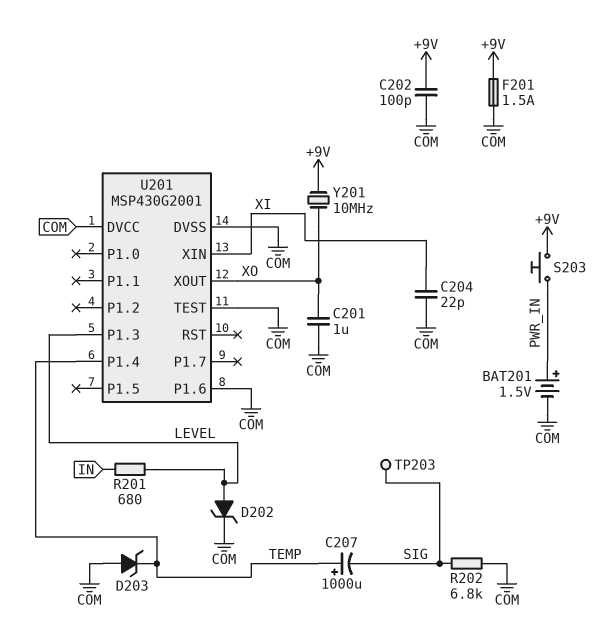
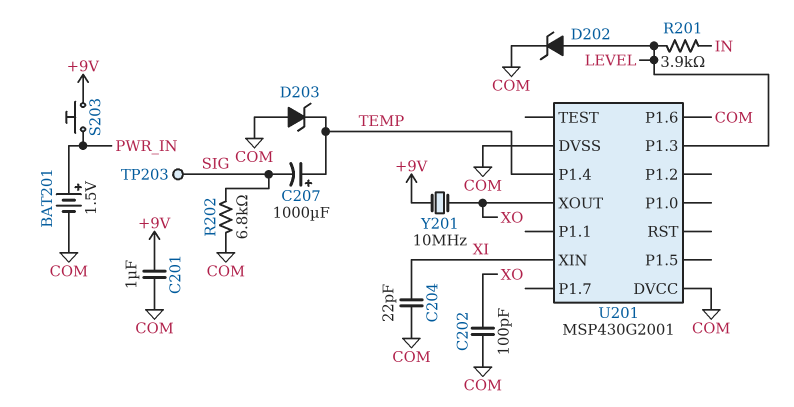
C201: 1uF (COM, XO) -> 1uF (+9V, COM)
C202: 100pF (+9V, COM) -> 100pF (COM, XO)
F201: 1.5A (+9V, COM) -> none
R201: 680 (IN, LEVEL) -> 3.9k (IN, LEVEL)
U201 pin TEST: COM -> none

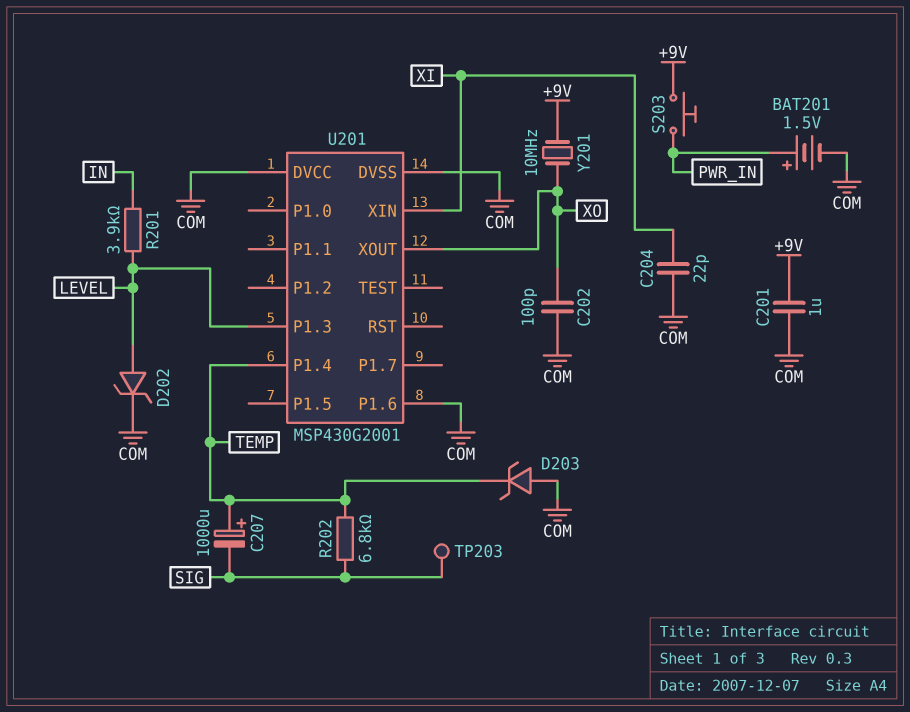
R202: 6.8k (COM, SIG) -> 6.8k (SIG, TEMP)

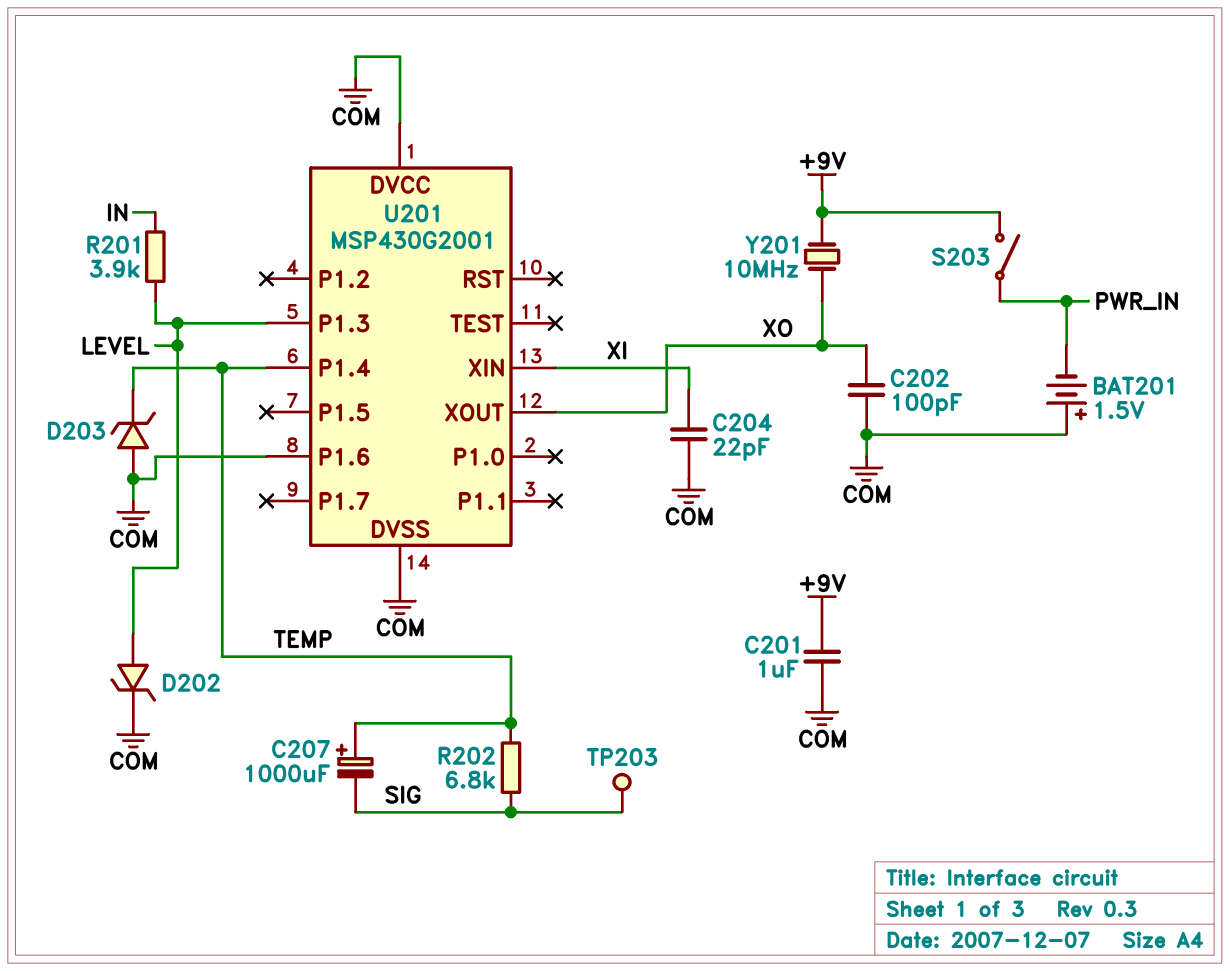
BAT201: 1.5V (plus PWR_IN, minus COM) -> 1.5V (plus COM, minus PWR_IN)
S203: button (+9V, PWR_IN) -> switch (+9V, PWR_IN)

